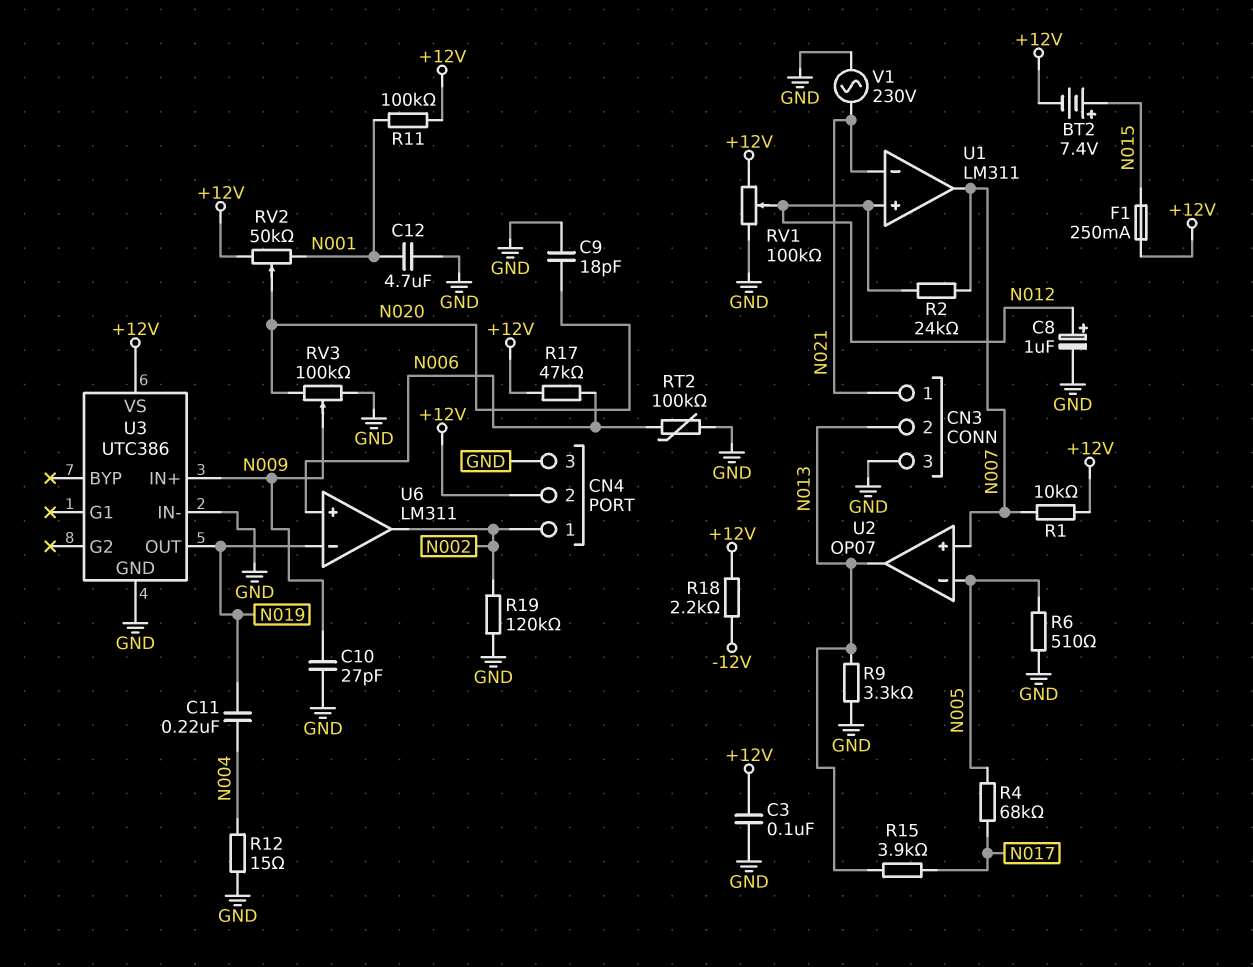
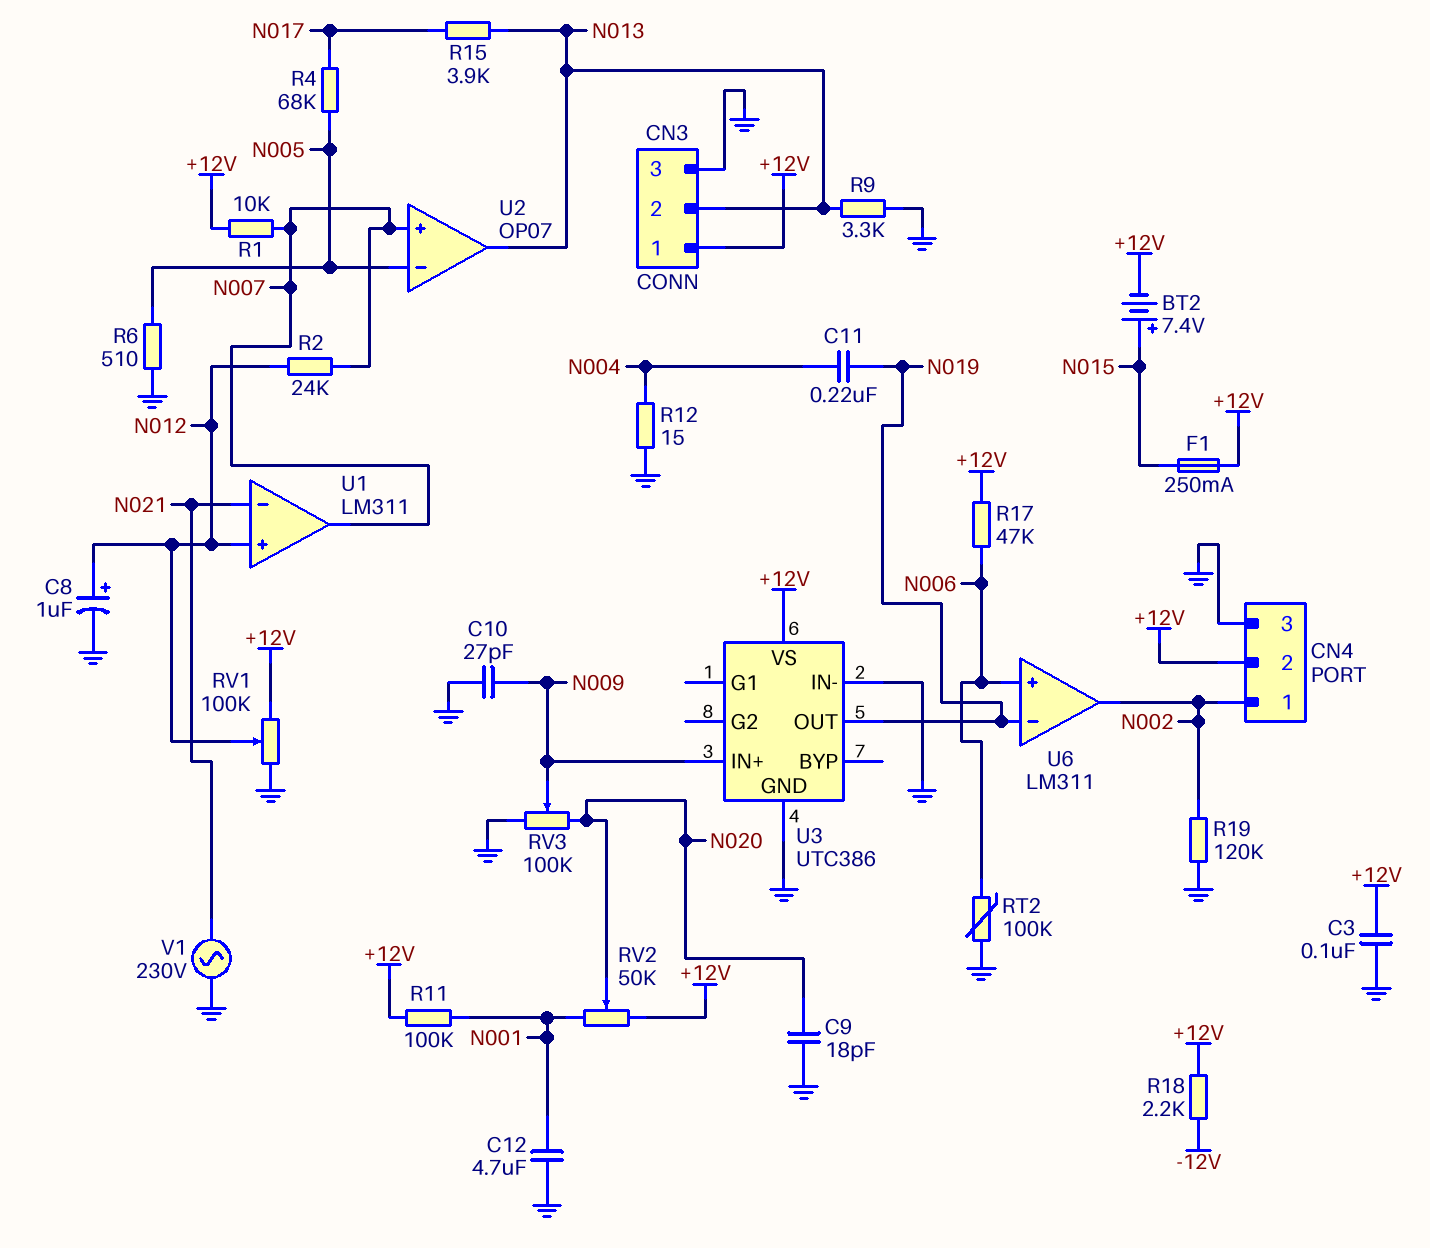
CN3 pin 1: N021 -> +12V

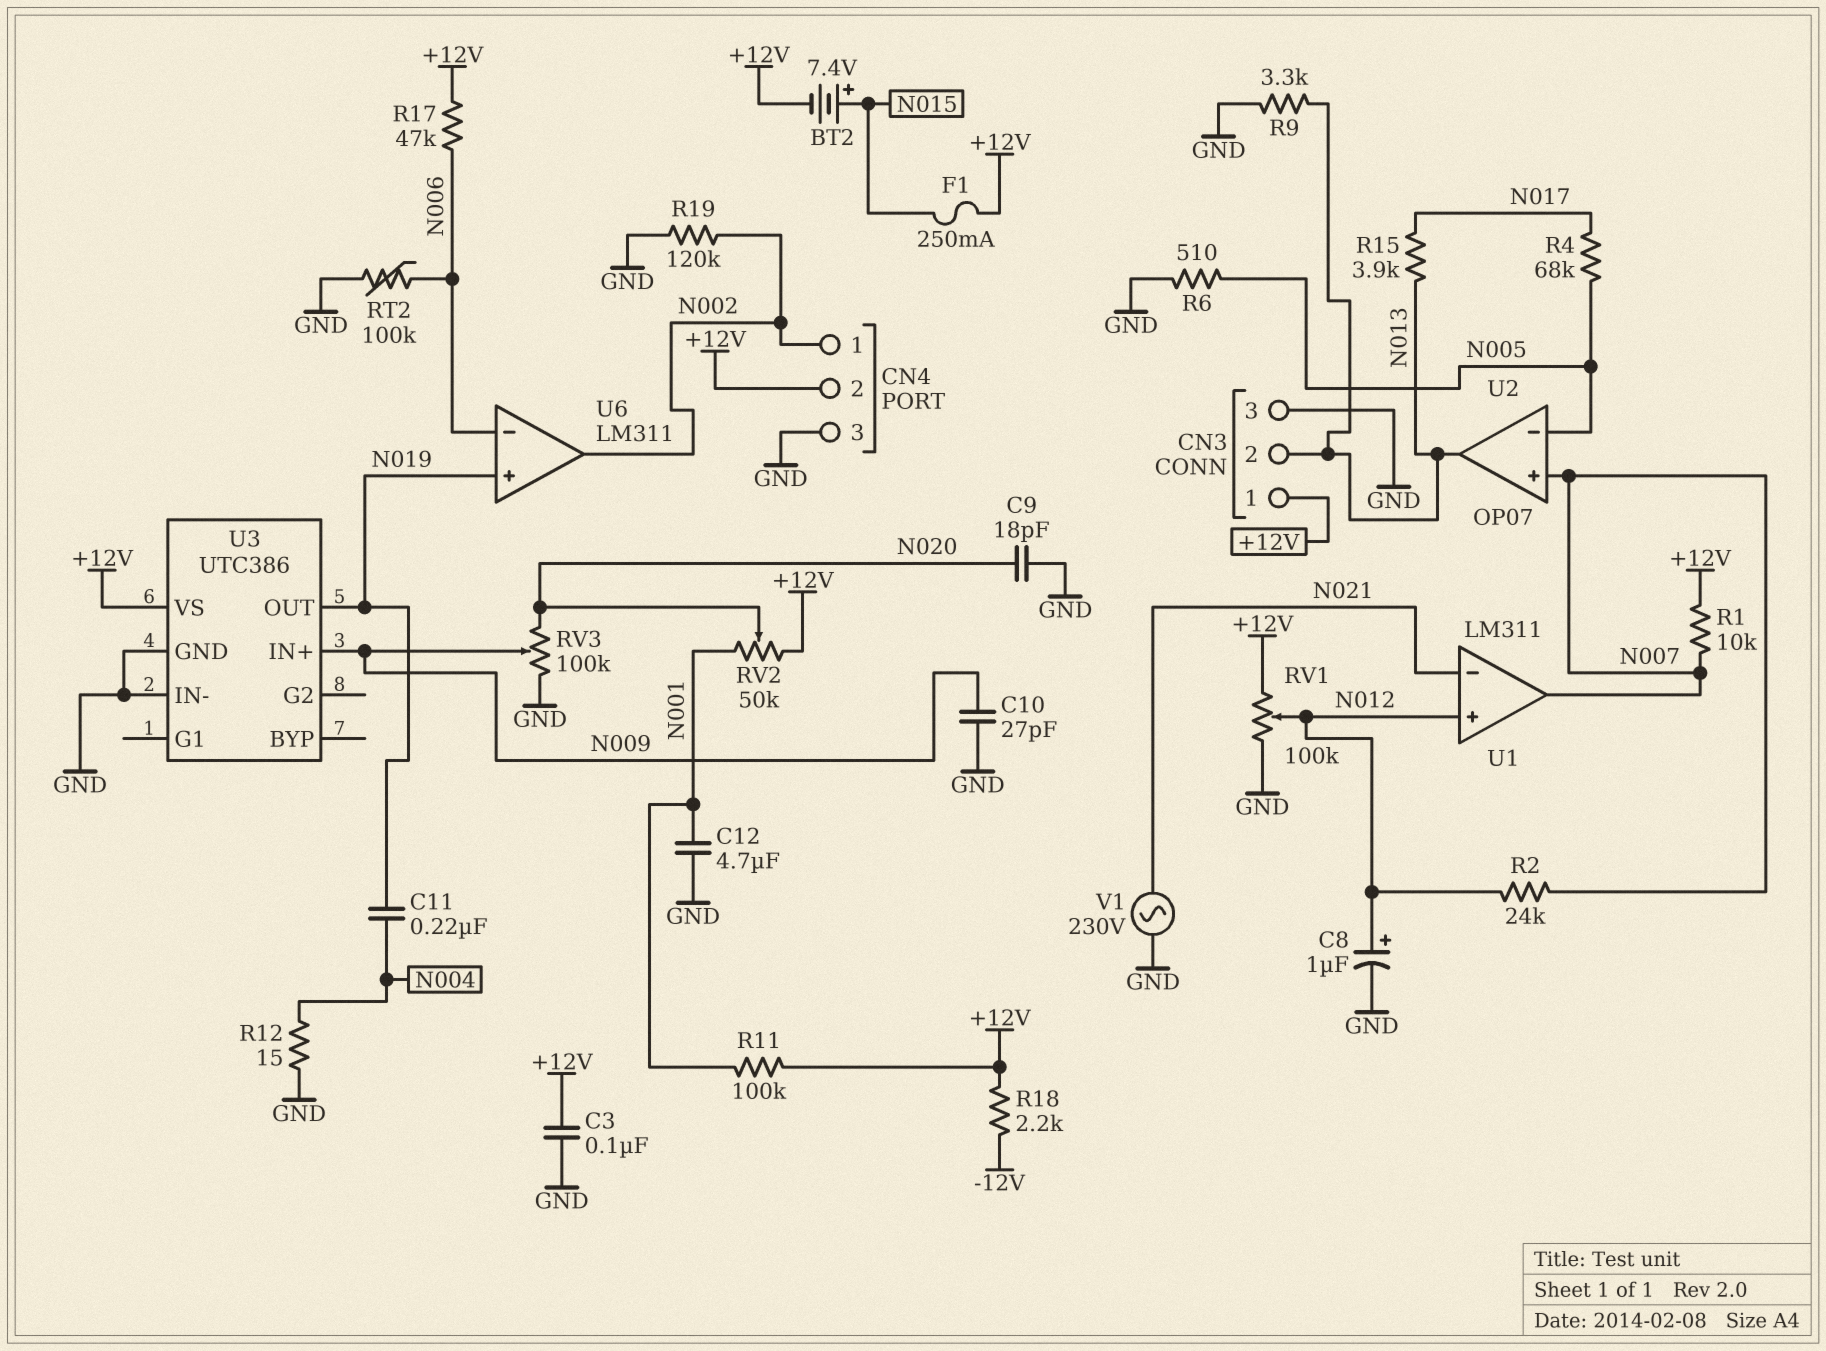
U6 pin in+: N006 -> N019
U6 pin in-: N019 -> N006

